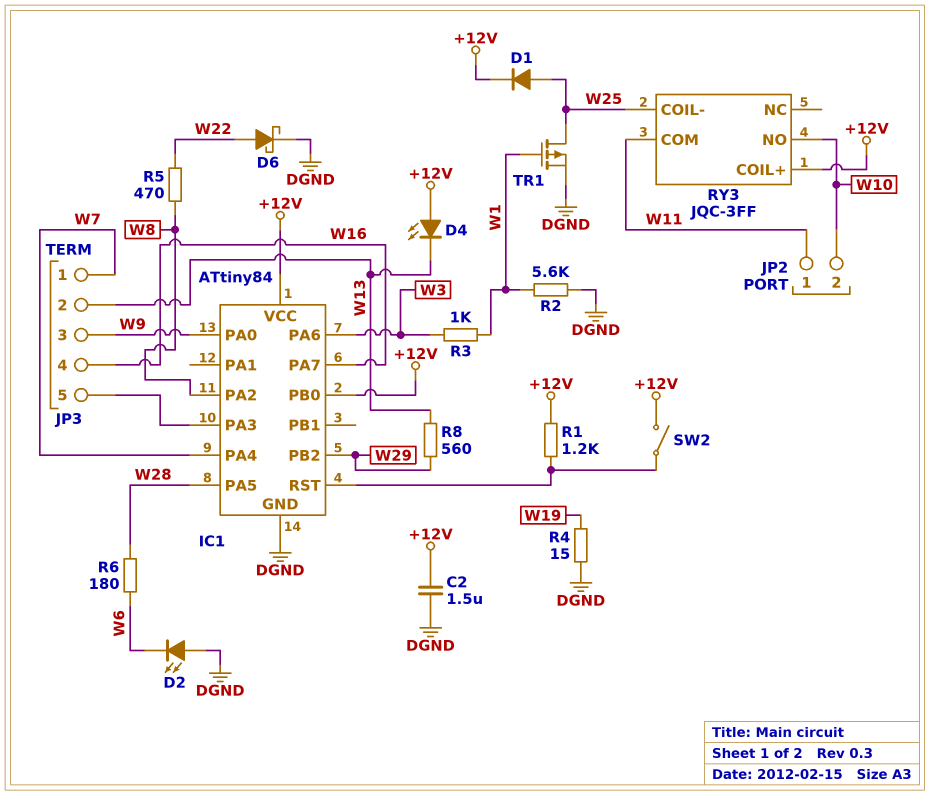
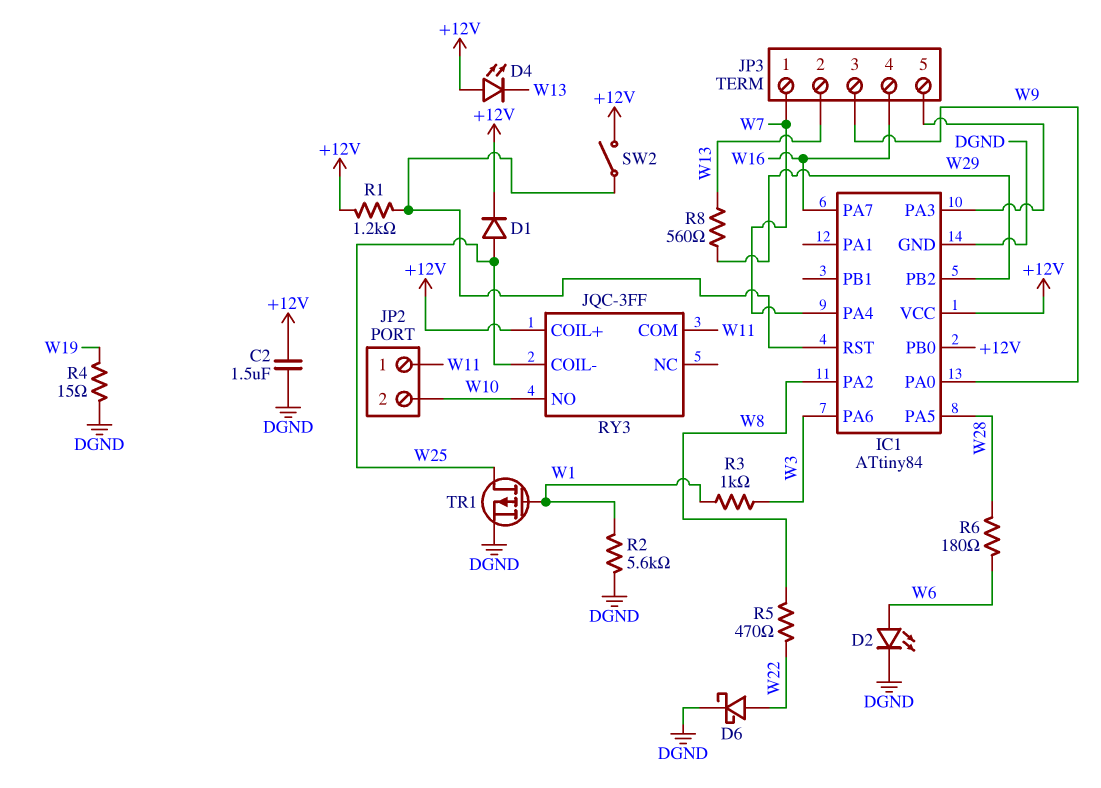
D2: LED (A DGND, K W6) -> LED (A W6, K DGND)

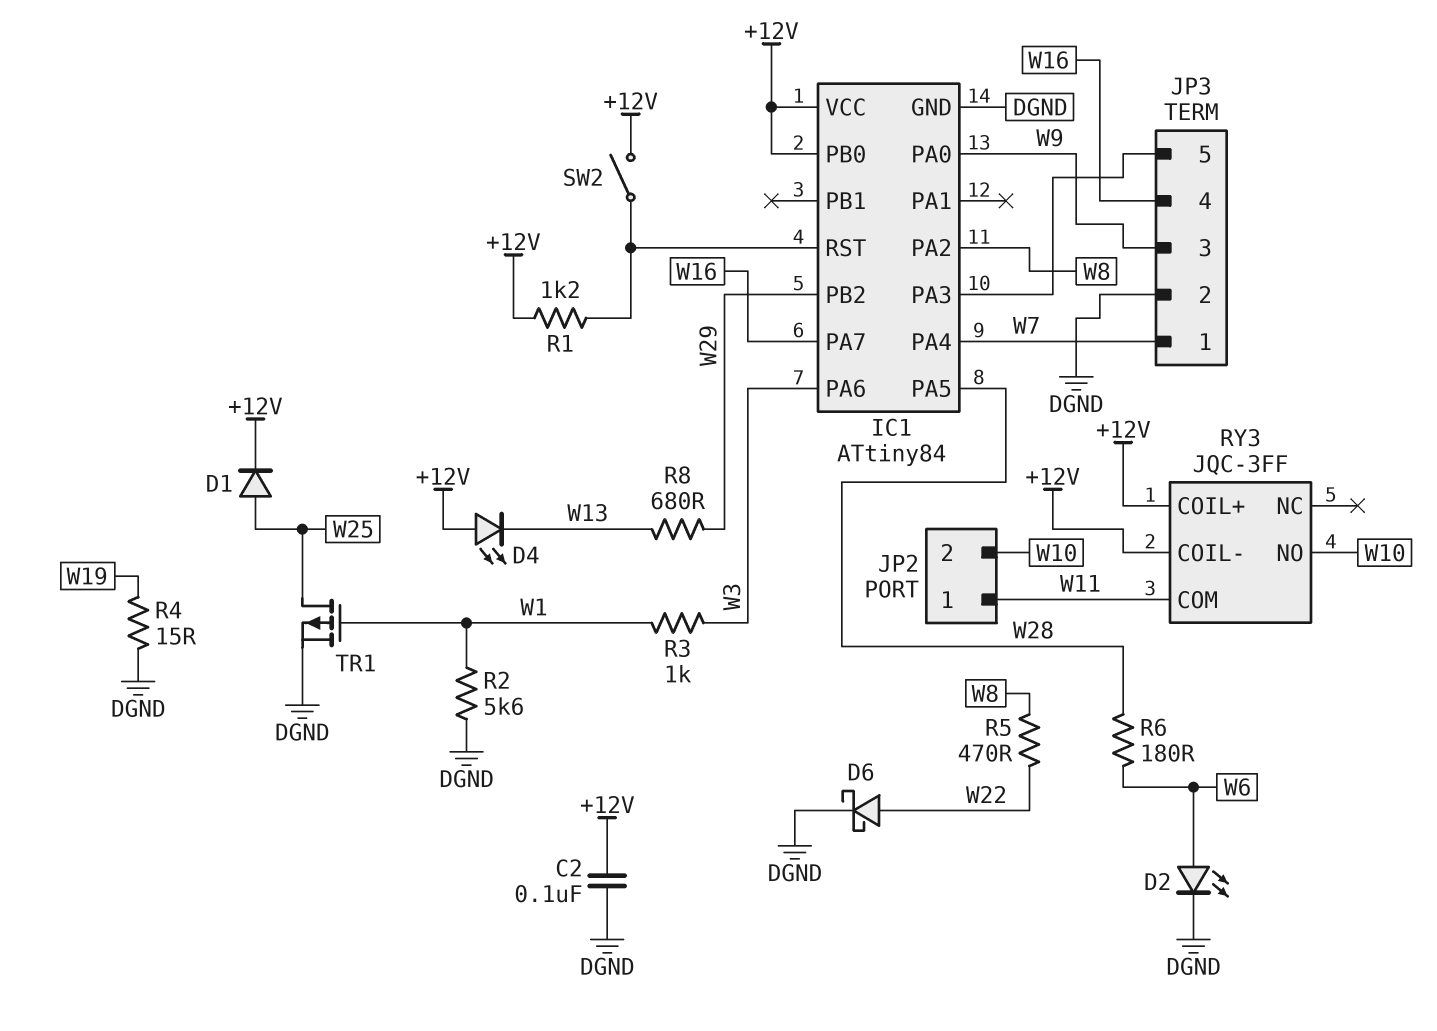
C2: 1.5uF (+12V, DGND) -> 100nF (+12V, DGND)
JP3 pin 2: W13 -> DGND
R8: 560 (W13, W29) -> 680 (W13, W29)
RY3 pin COIL-: W25 -> +12V

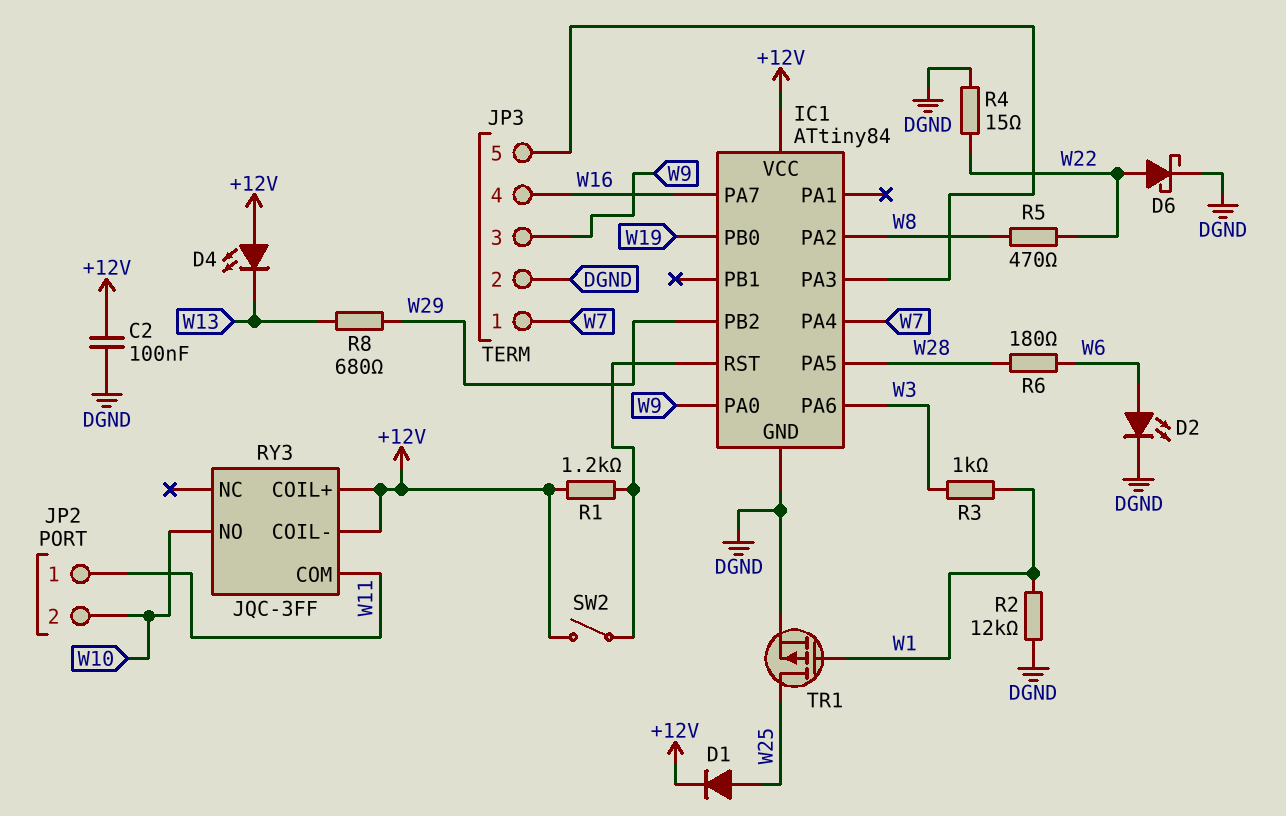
IC1 pin PB0: +12V -> W19
R2: 5.6k (DGND, W1) -> 12k (DGND, W1)
R4: 15 (DGND, W19) -> 15 (DGND, W22)

